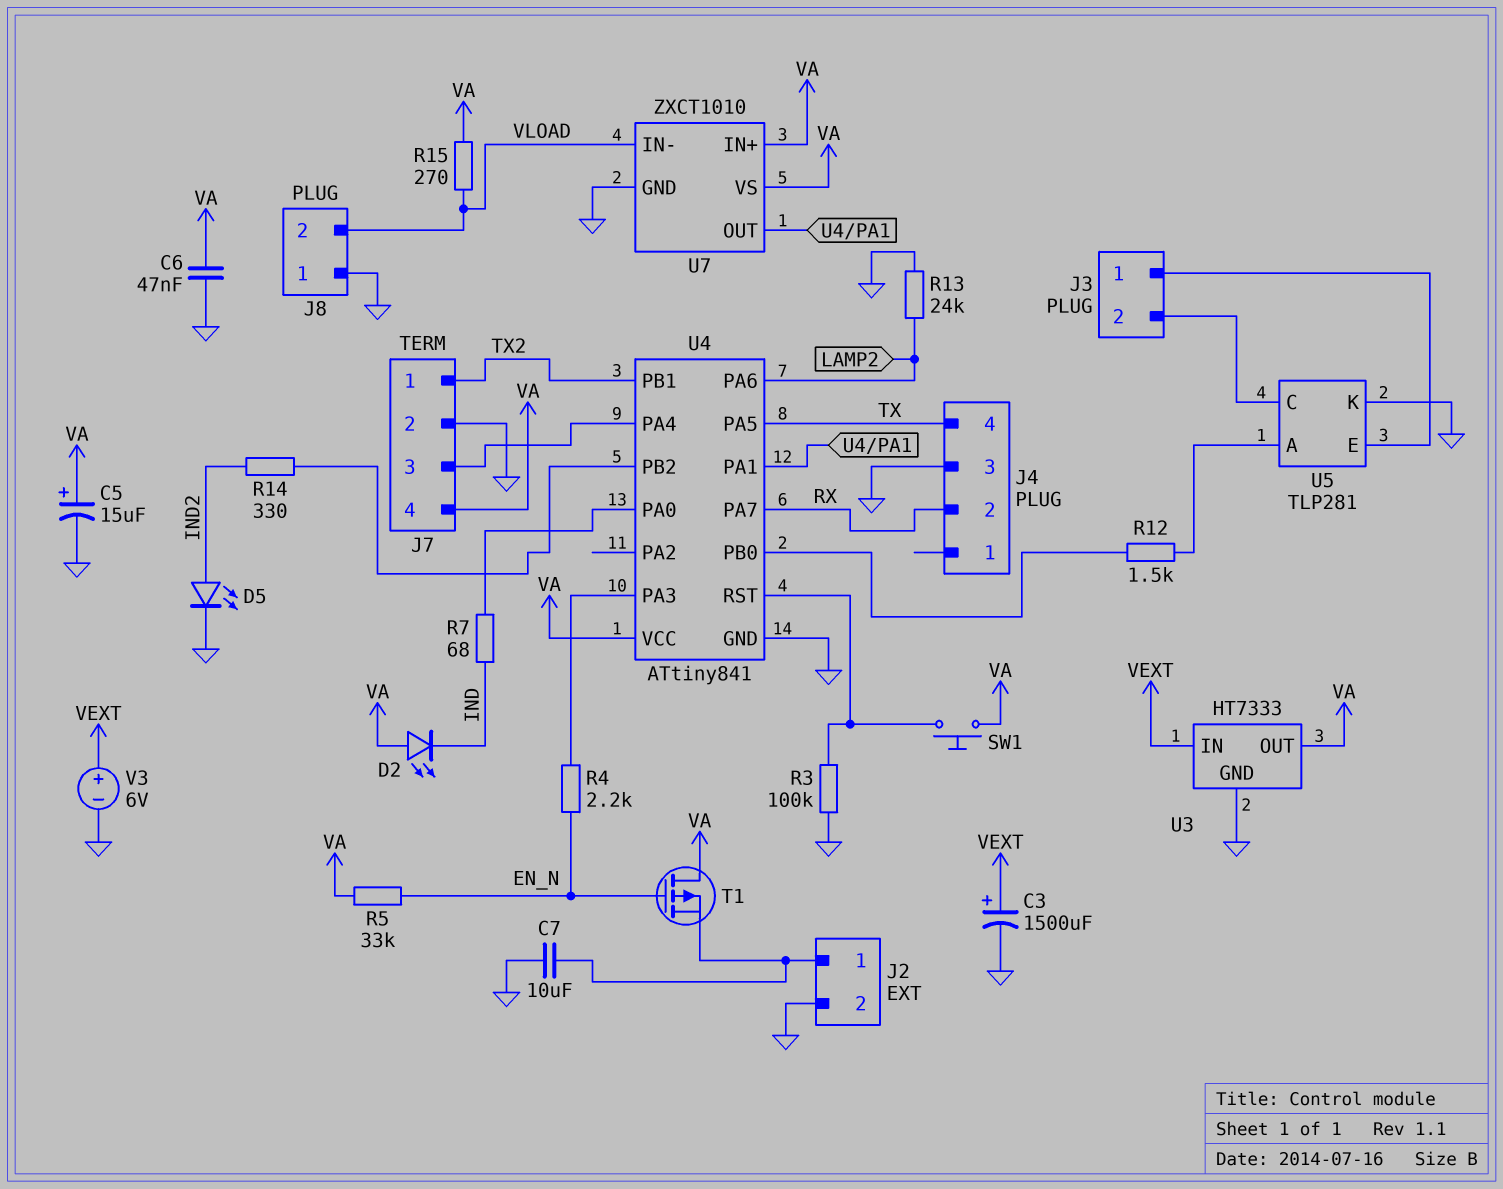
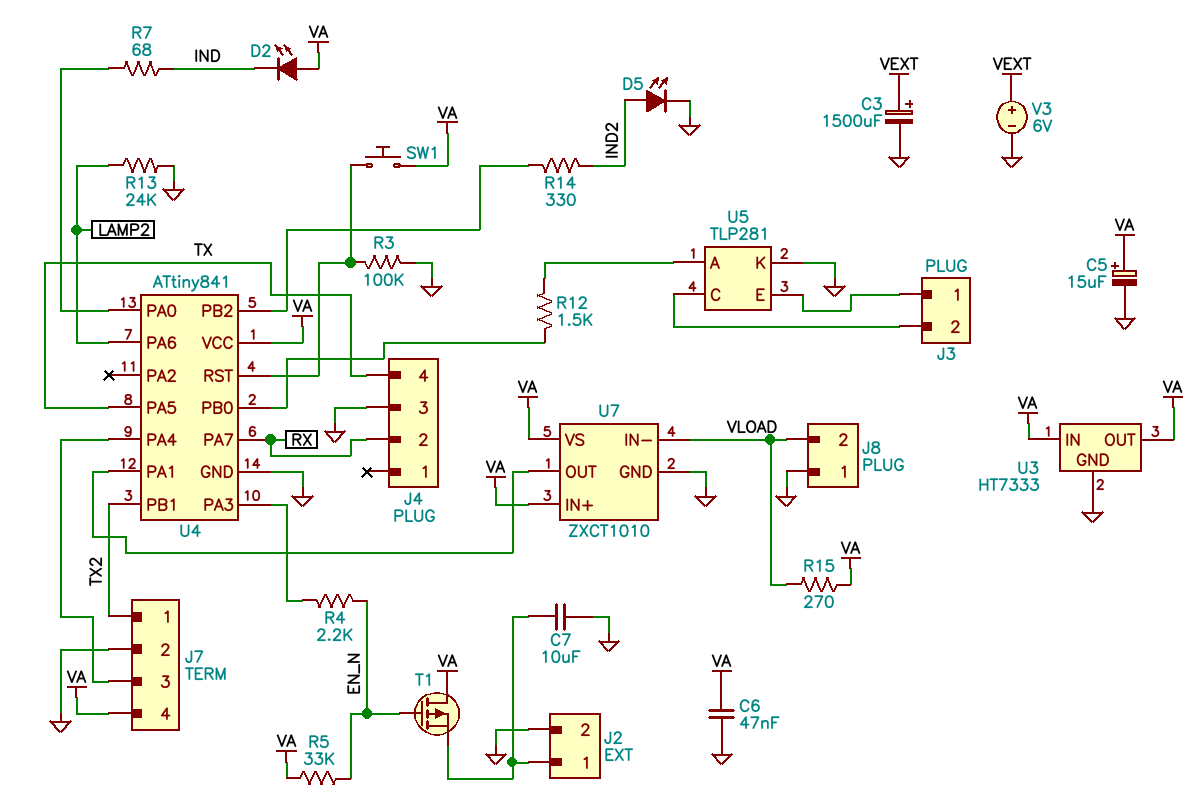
U3 pin IN: VEXT -> VA

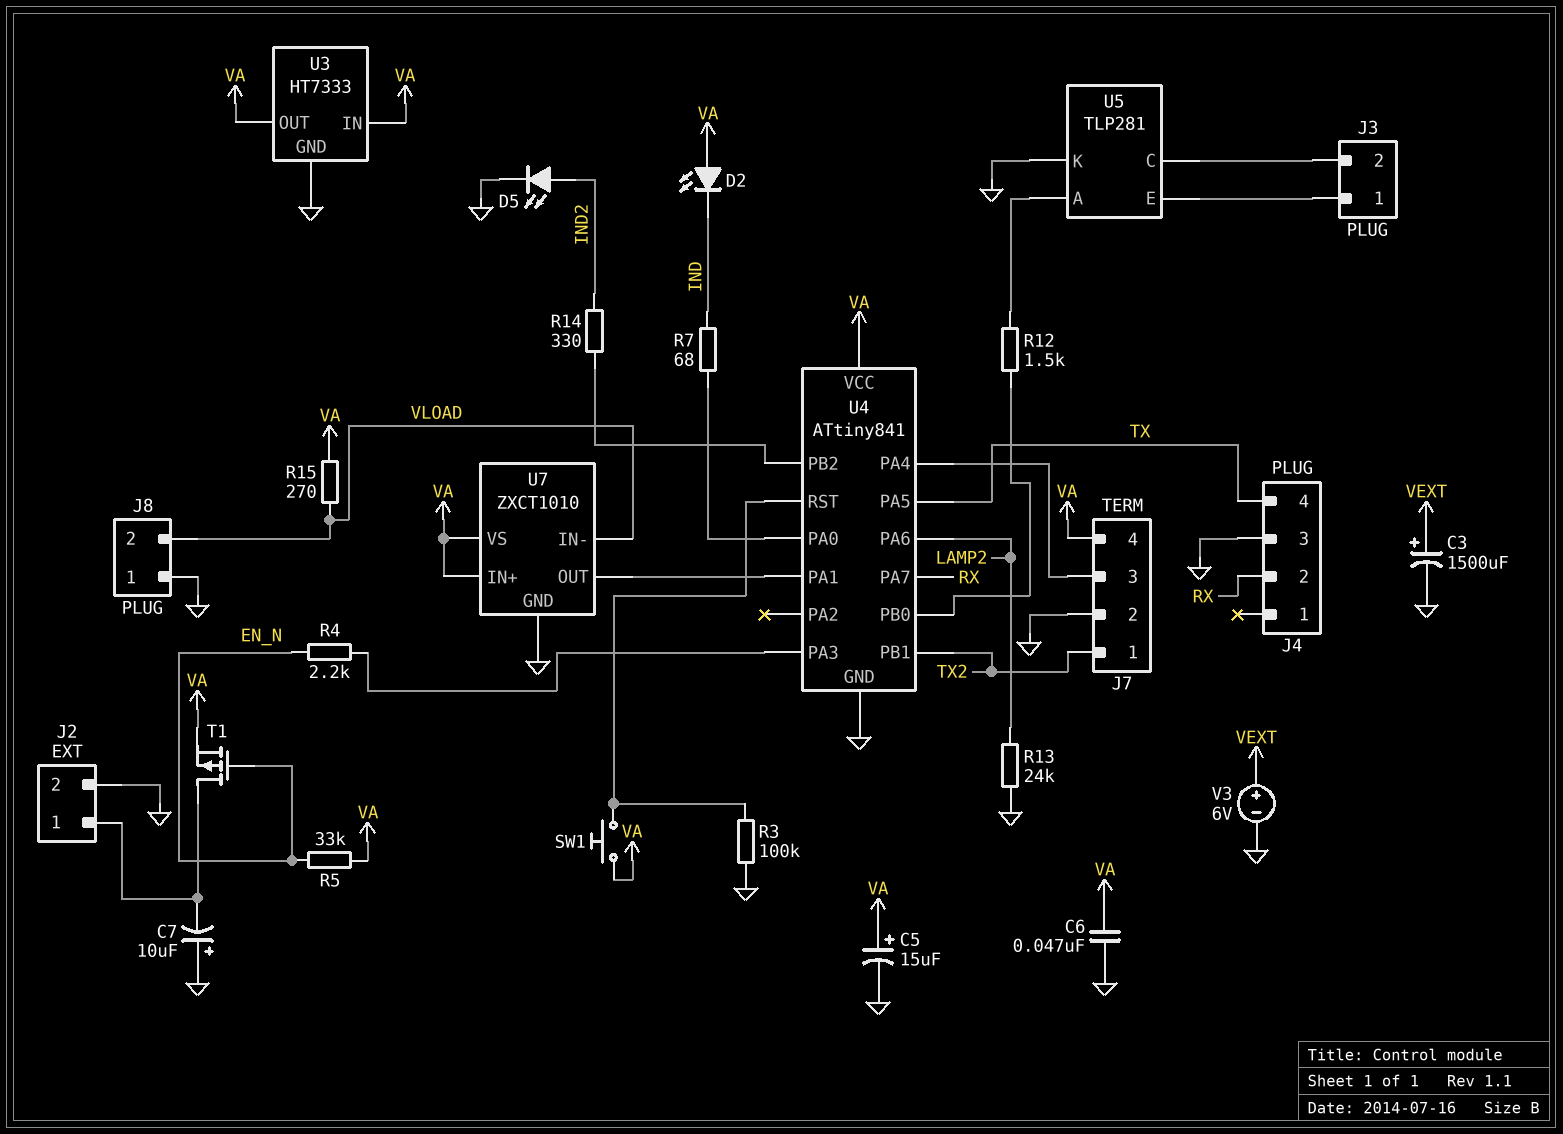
C7: 10uF (GND, J2/1) -> 10uF (plus GND, minus J2/1)
T1: PMOS (G EN_N, D VA, S J2/1) -> PMOS (G EN_N, D J2/1, S VA)

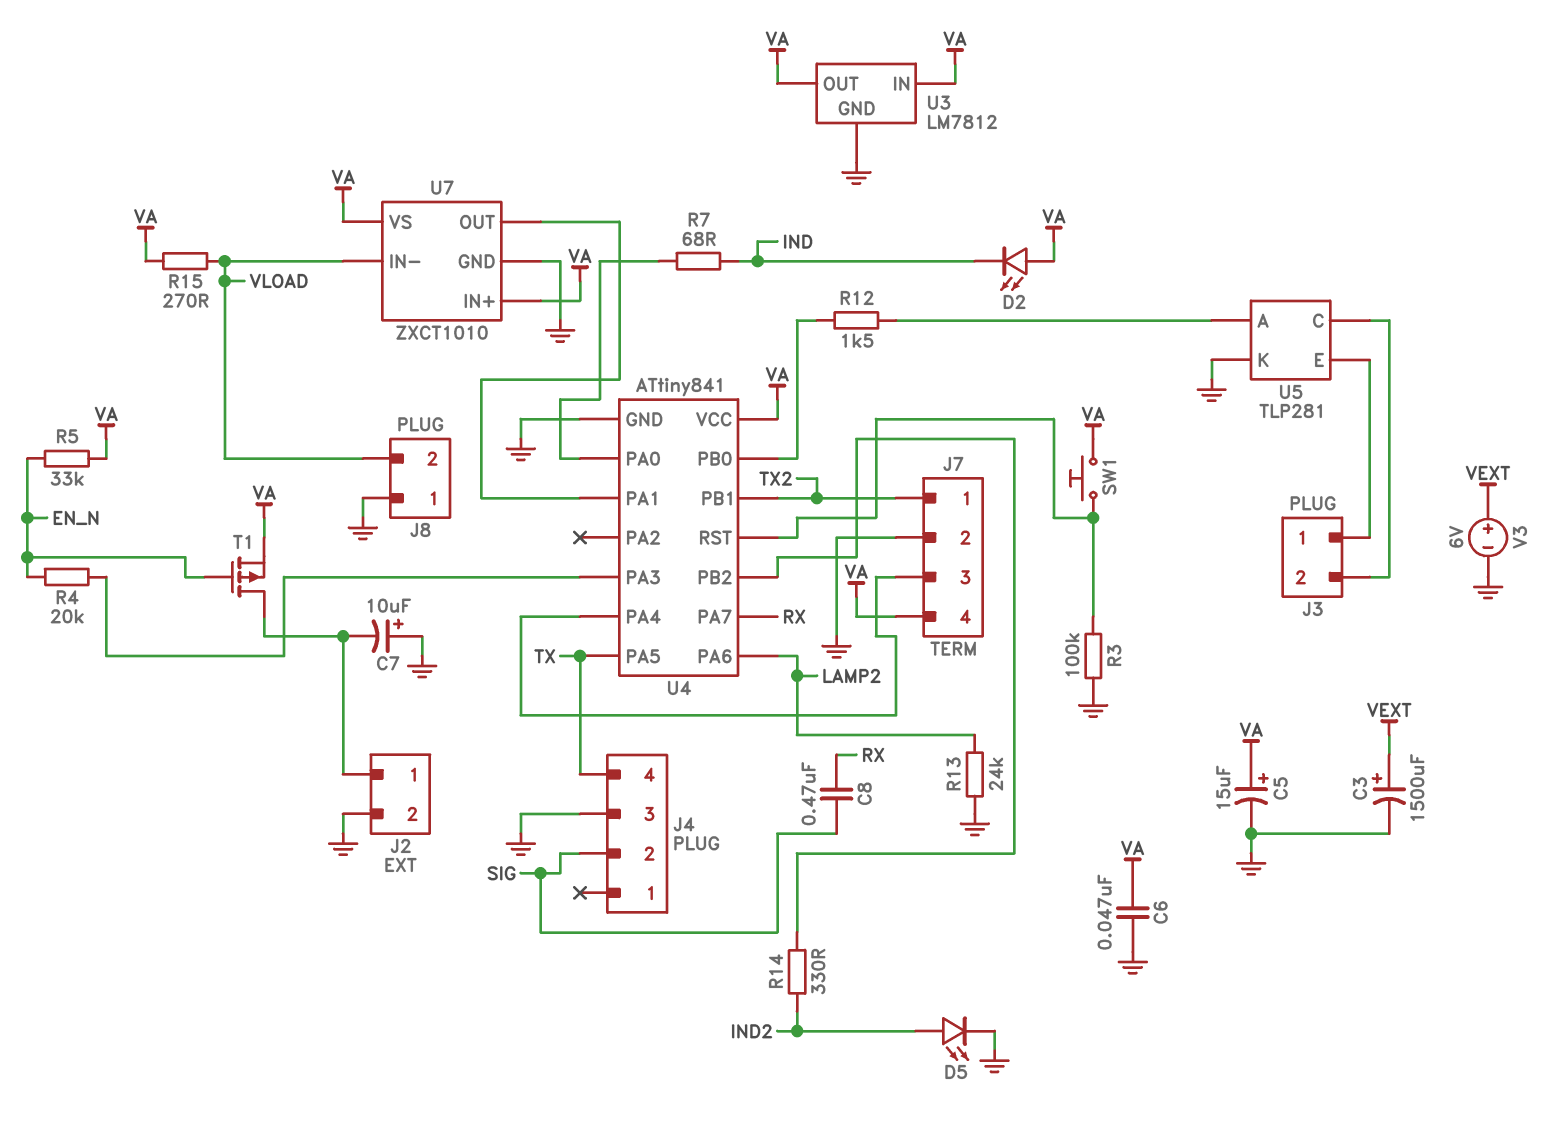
C8: none -> 470nF (RX, SIG)
J4 pin 2: RX -> SIG
R4: 2.2k (EN_N, U4/PA3) -> 20k (EN_N, U4/PA3)
U3: HT7333 -> LM7812

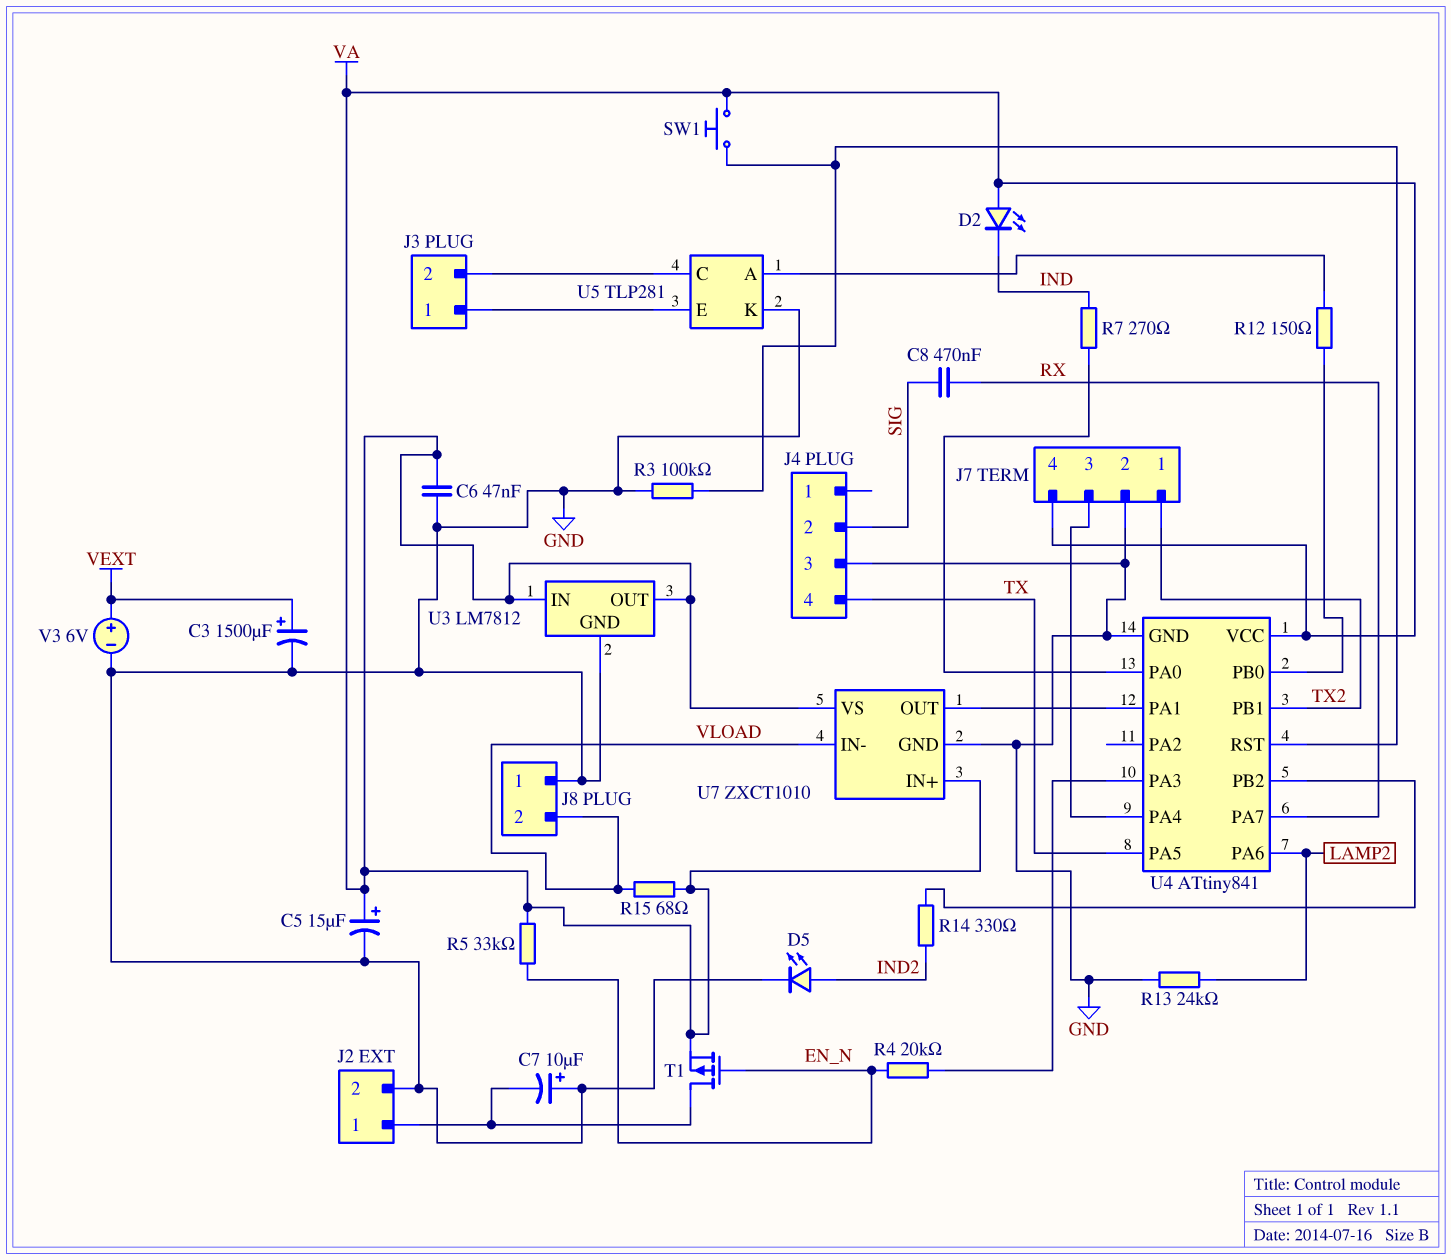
R7: 68 (IND, U4/PA0) -> 270 (IND, U4/PA0)
R12: 1.5k (U4/PB0, U5/A) -> 150 (U4/PB0, U5/A)
R15: 270 (VA, VLOAD) -> 68 (VA, VLOAD)

